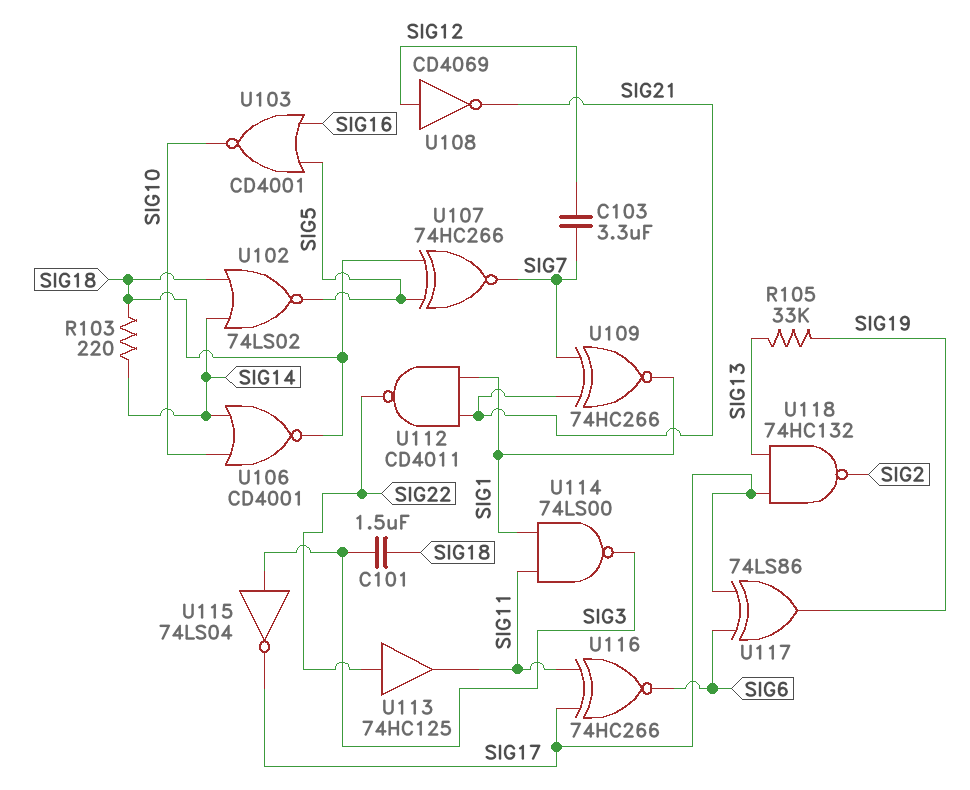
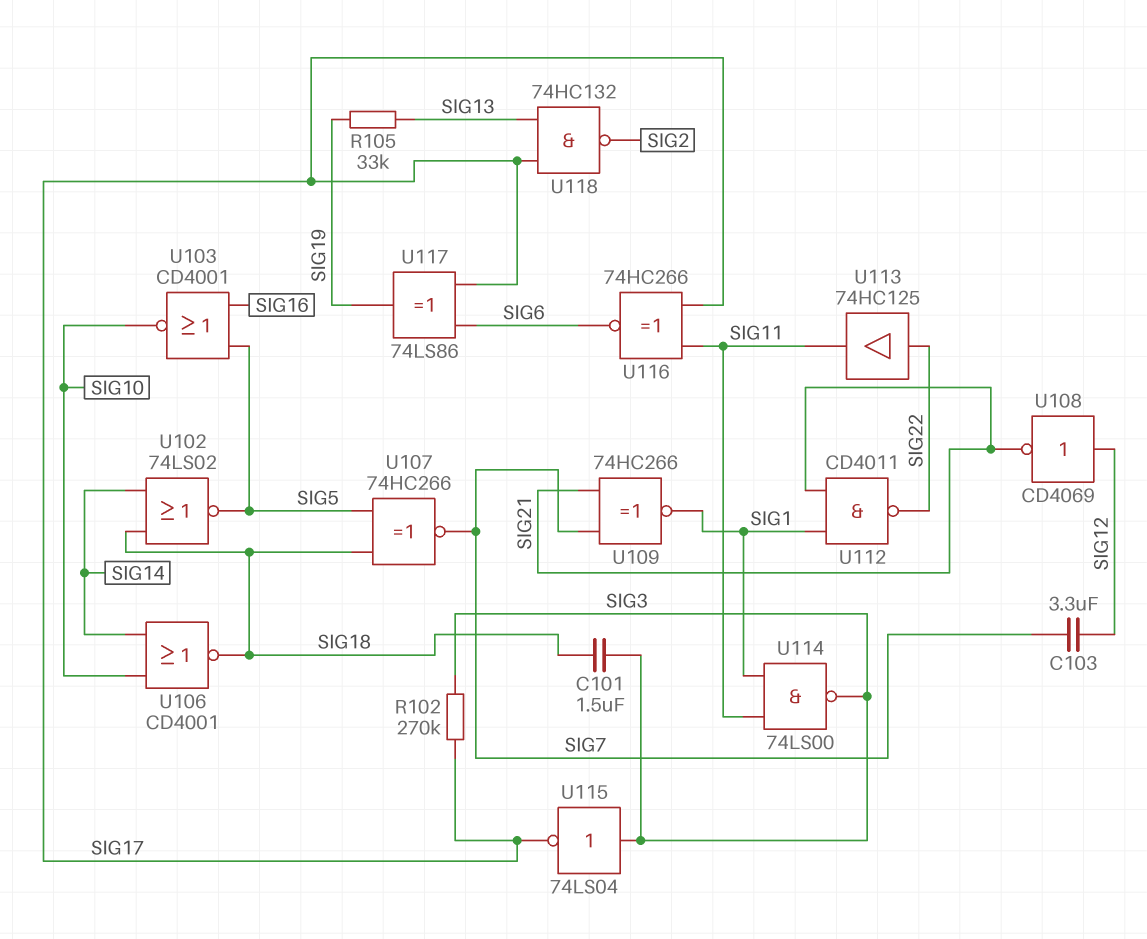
R102: none -> 270k (SIG3, SIG17)
R103: 220 (SIG14, SIG18) -> none

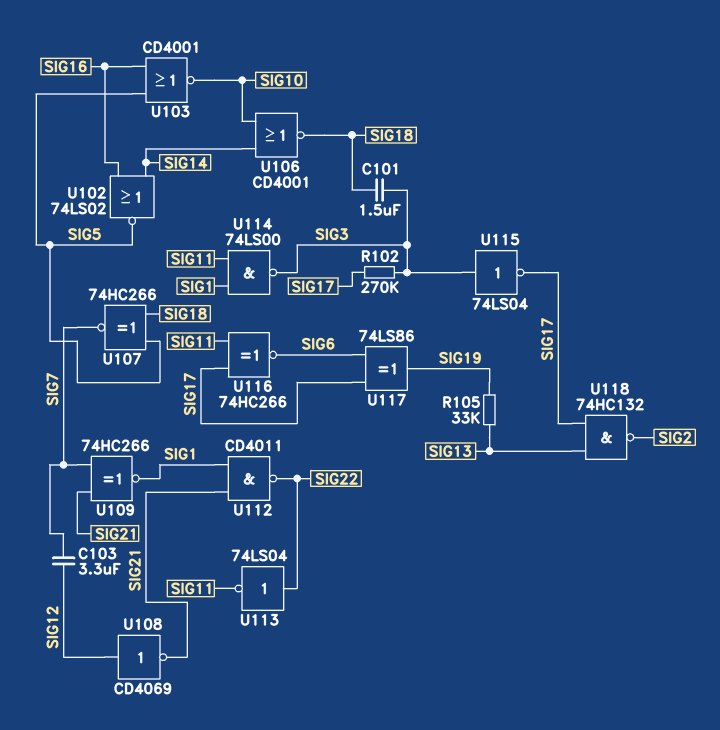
U102: NOR 74LS02 (in SIG14, in SIG18, out SIG5) -> NOR 74LS02 (in SIG14, in SIG16, out SIG5)
U113: buffer 74HC125 (in SIG22, out SIG11) -> NOT 74LS04 (in SIG22, out SIG11)

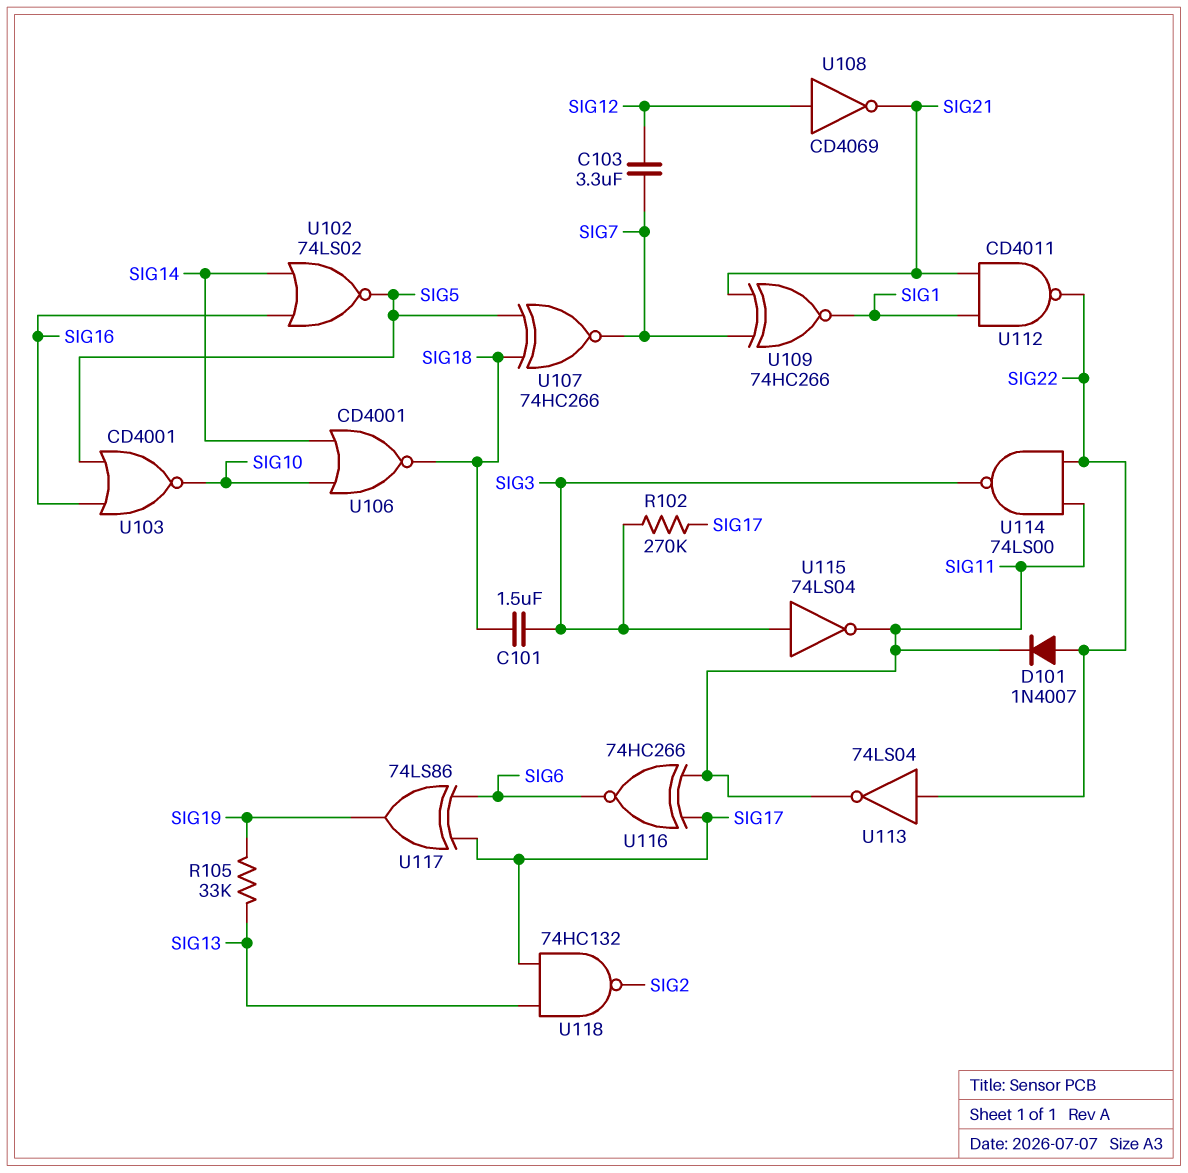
D101: none -> diode 1N4007 (A SIG22, K SIG11)
U114: NAND 74LS00 (in SIG1, in SIG11, out SIG3) -> NAND 74LS00 (in SIG11, in SIG22, out SIG3)
U115: NOT 74LS04 (in SIG3, out SIG17) -> NOT 74LS04 (in SIG3, out SIG11)

